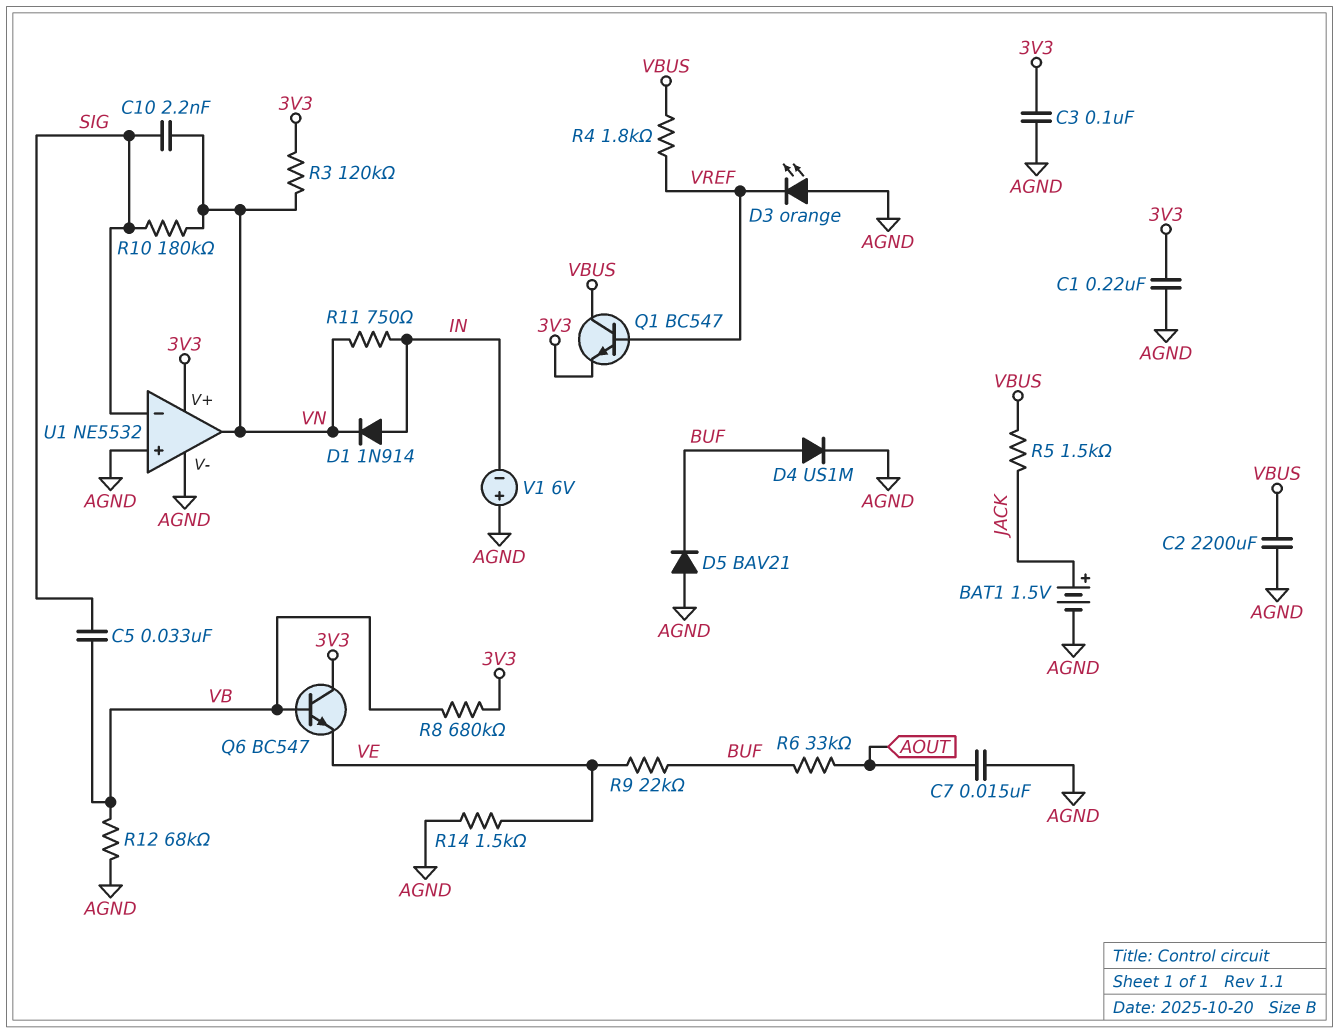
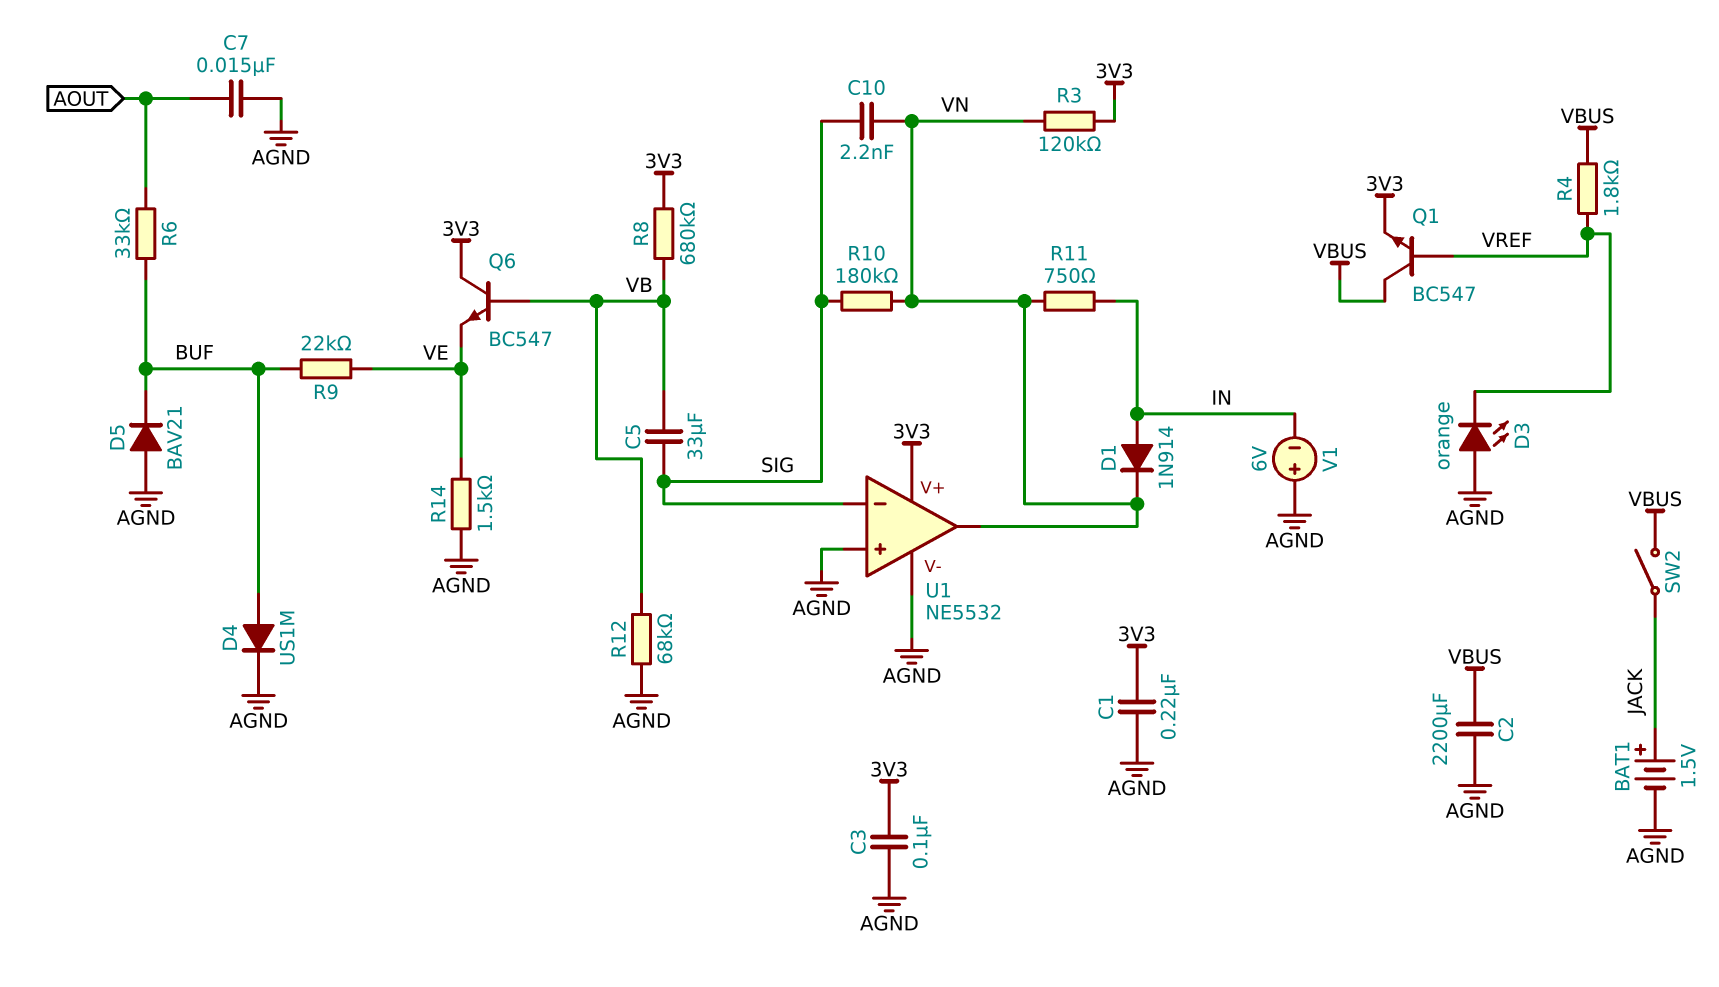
C5: 33nF (SIG, VB) -> 33uF (SIG, VB)
R5: 1.5k (JACK, VBUS) -> none
SW2: none -> switch (JACK, VBUS)

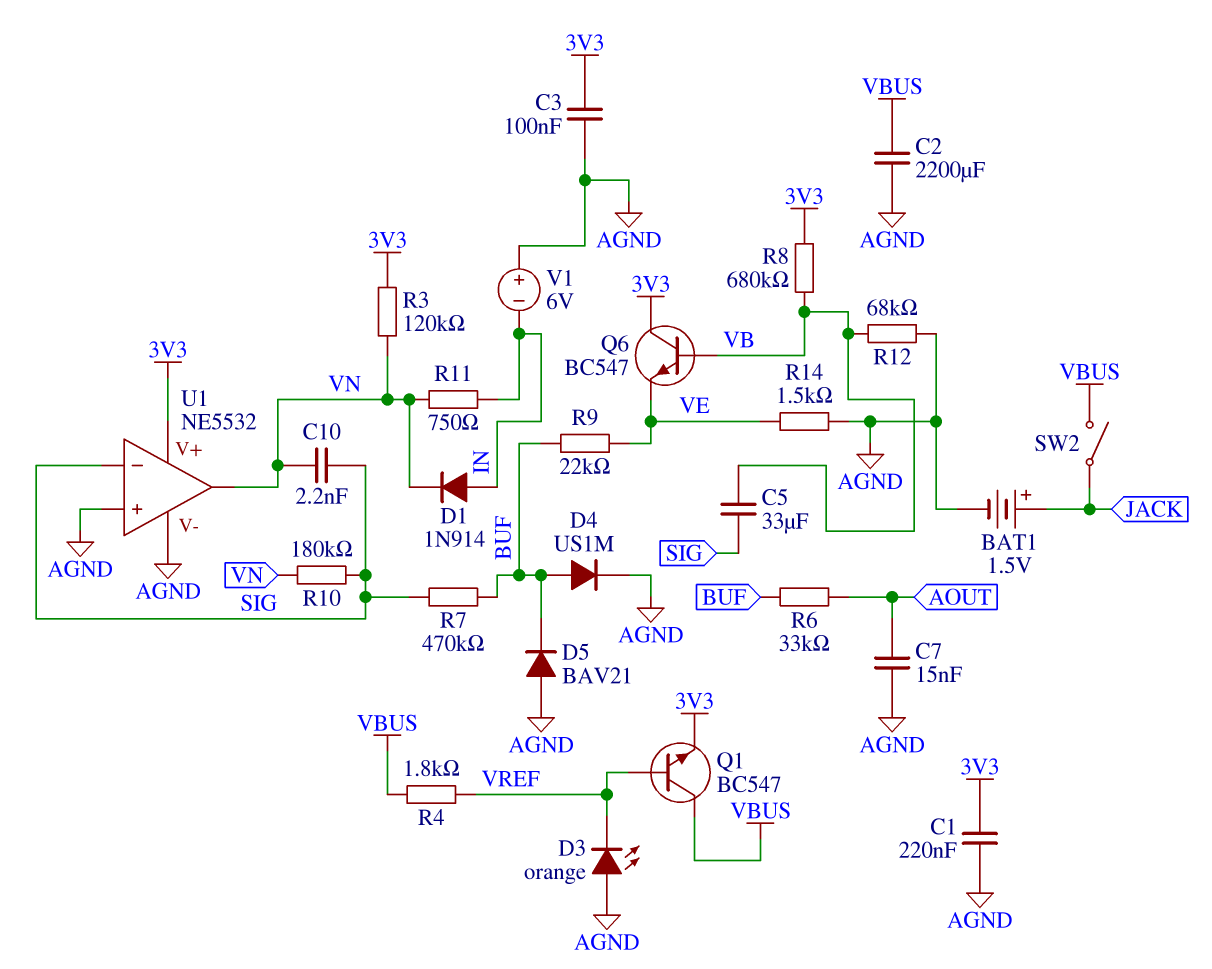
R7: none -> 470k (BUF, SIG)

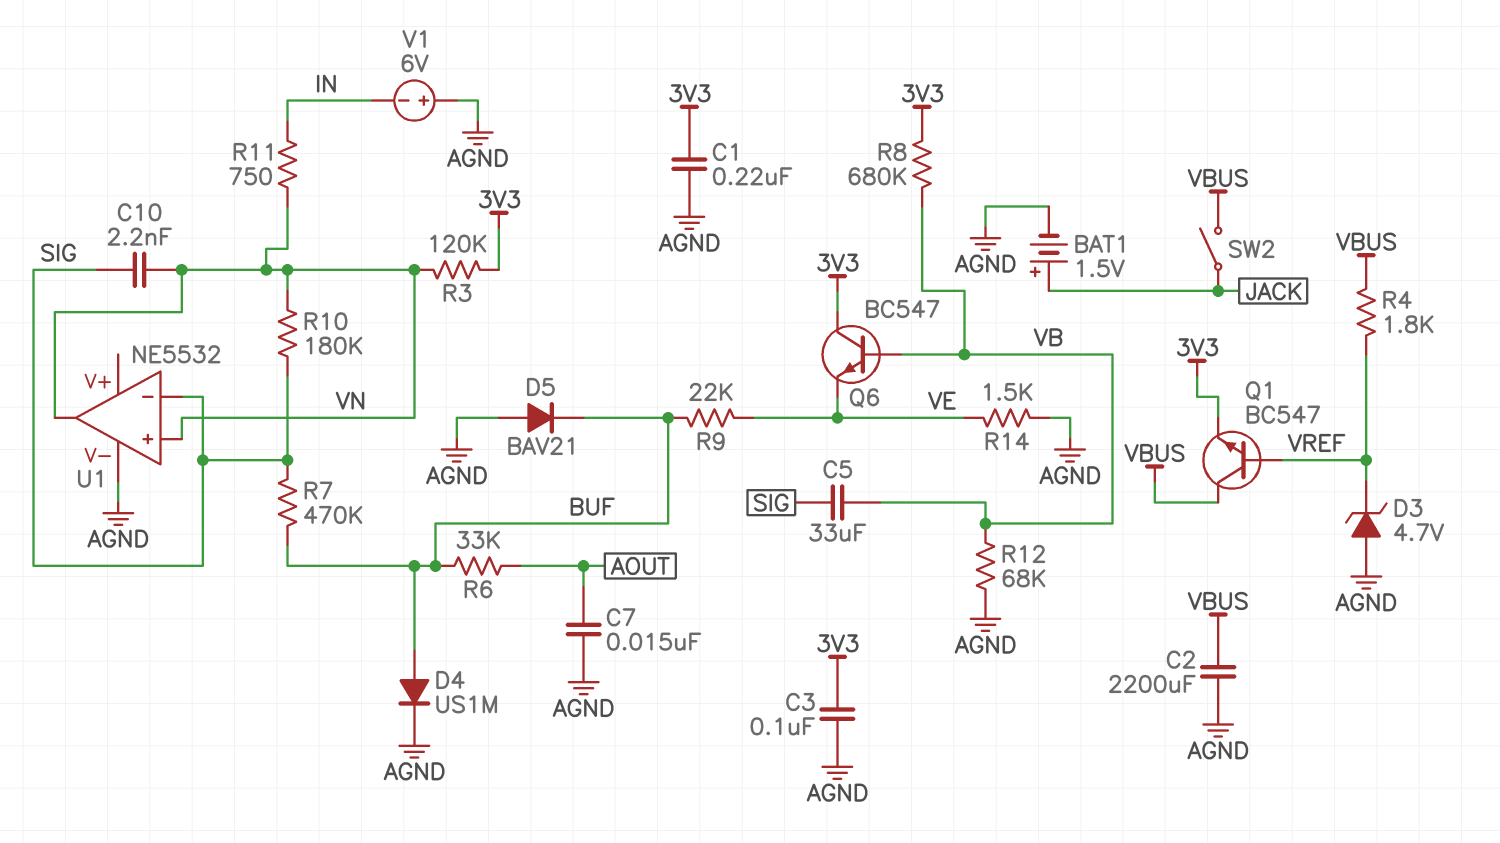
D1: diode 1N914 (A IN, K VN) -> none
D3: LED orange (A AGND, K VREF) -> zener 4.7V (A AGND, K VREF)
U1 pin V+: 3V3 -> none
U1 pin in+: AGND -> VN

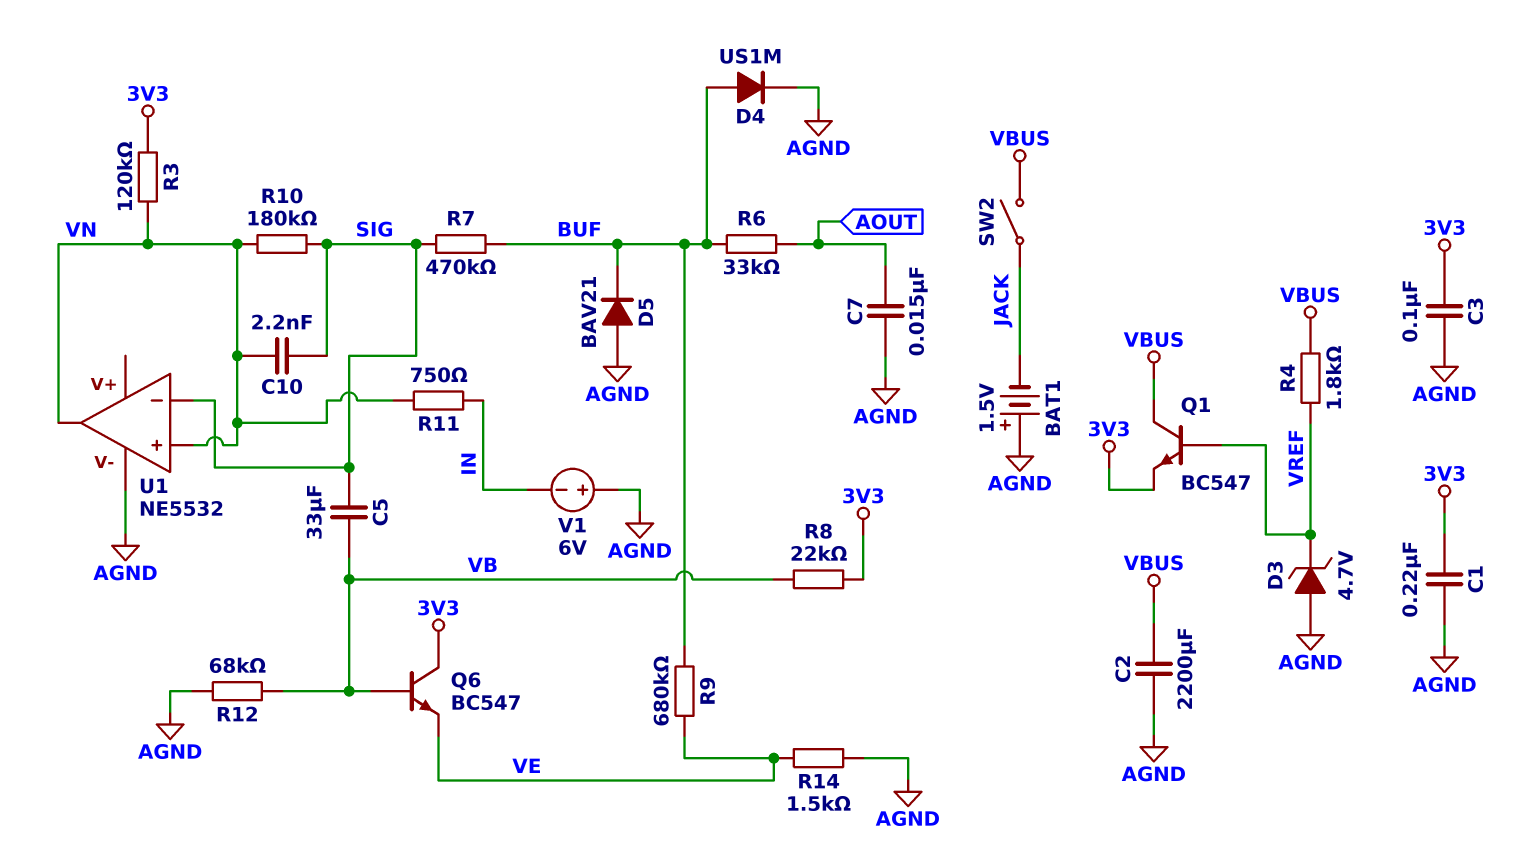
BAT1: 1.5V (plus JACK, minus AGND) -> 1.5V (plus AGND, minus JACK)
R8: 680k (3V3, VB) -> 22k (3V3, VB)
R9: 22k (BUF, VE) -> 680k (BUF, VE)

